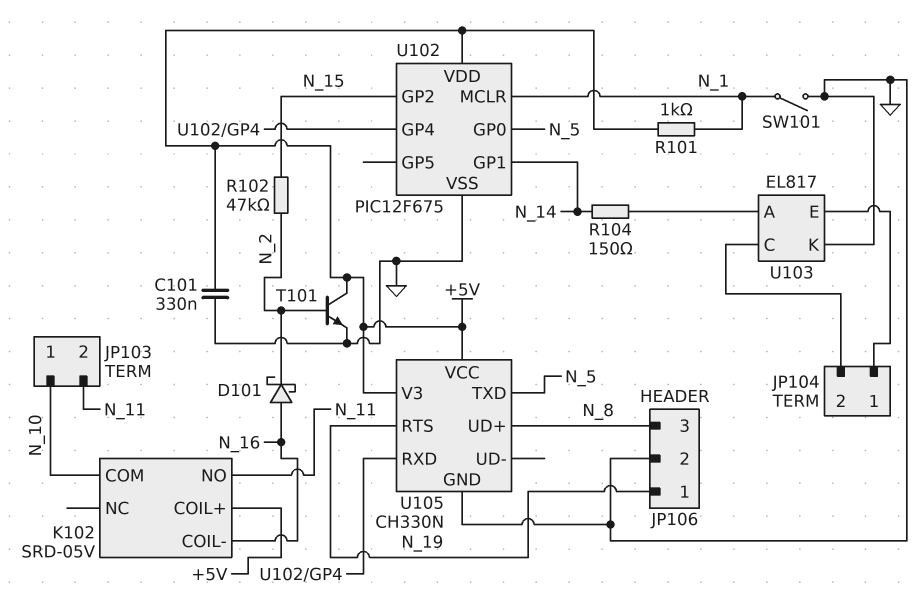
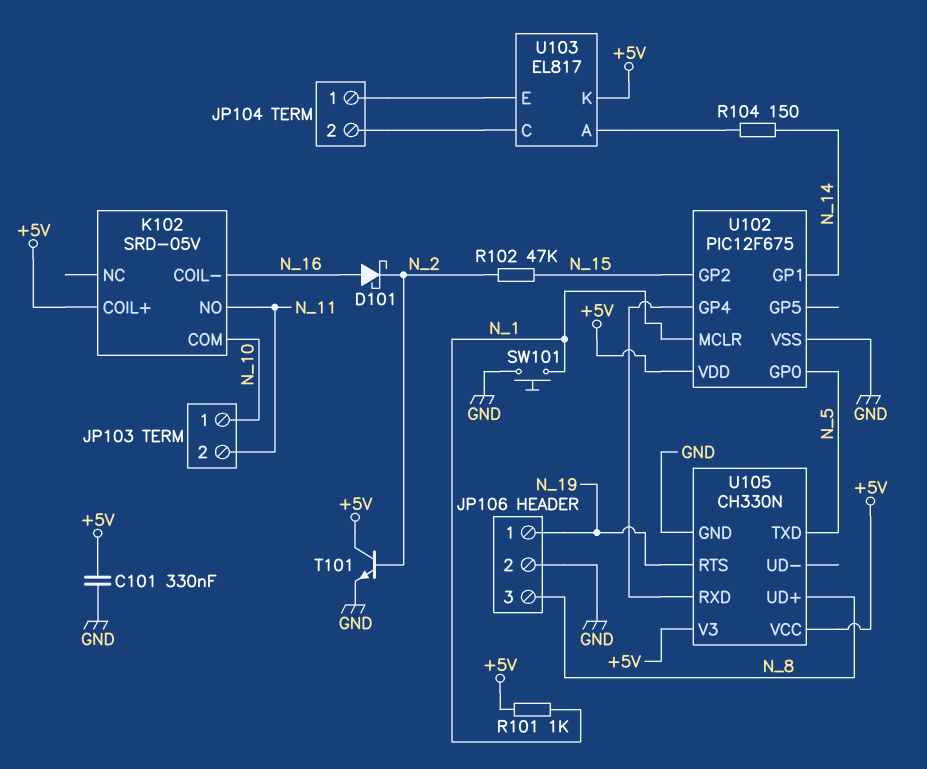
SW101: switch (GND, N_1) -> button (GND, N_1)
U103 pin K: GND -> +5V

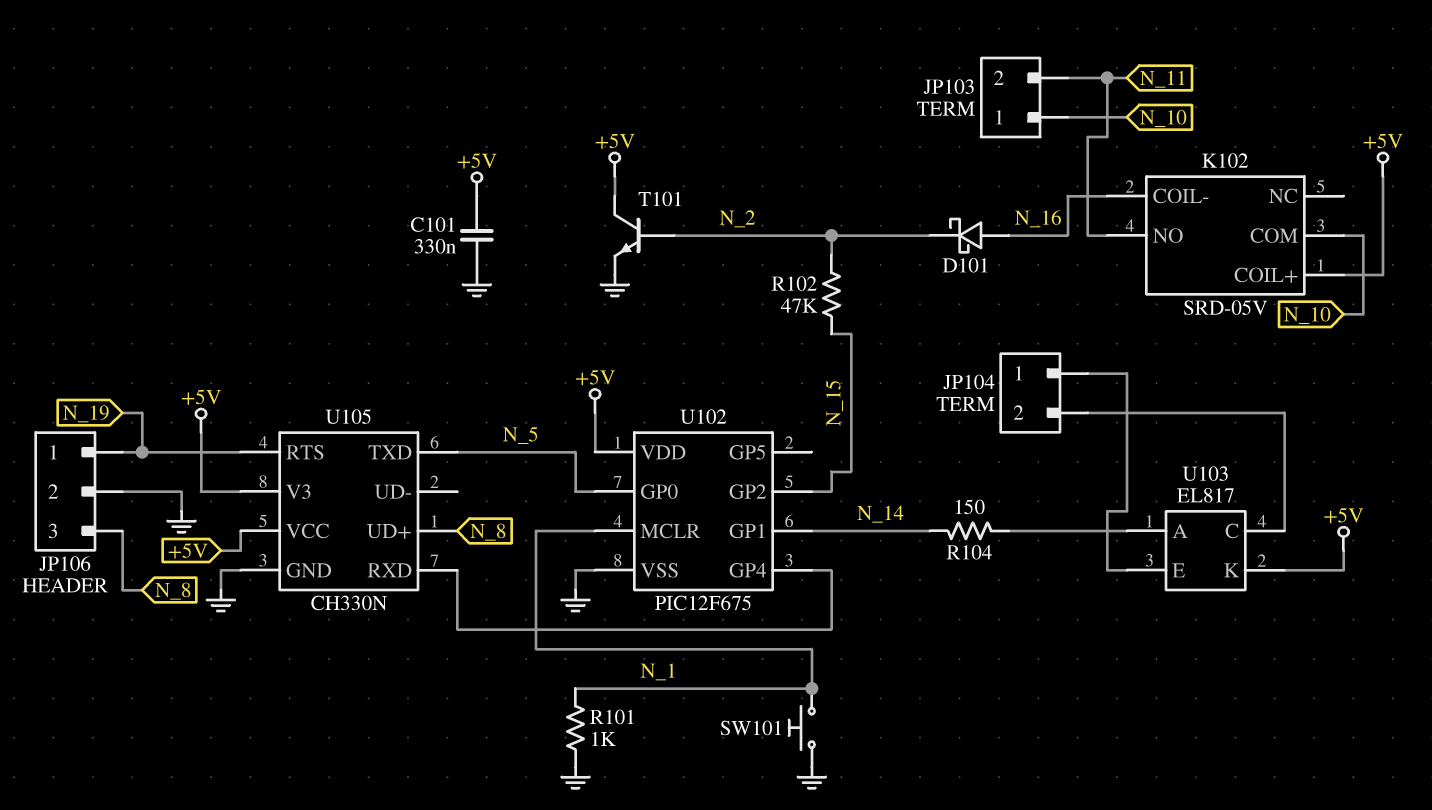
R101: 1k (+5V, N_1) -> 1k (GND, N_1)

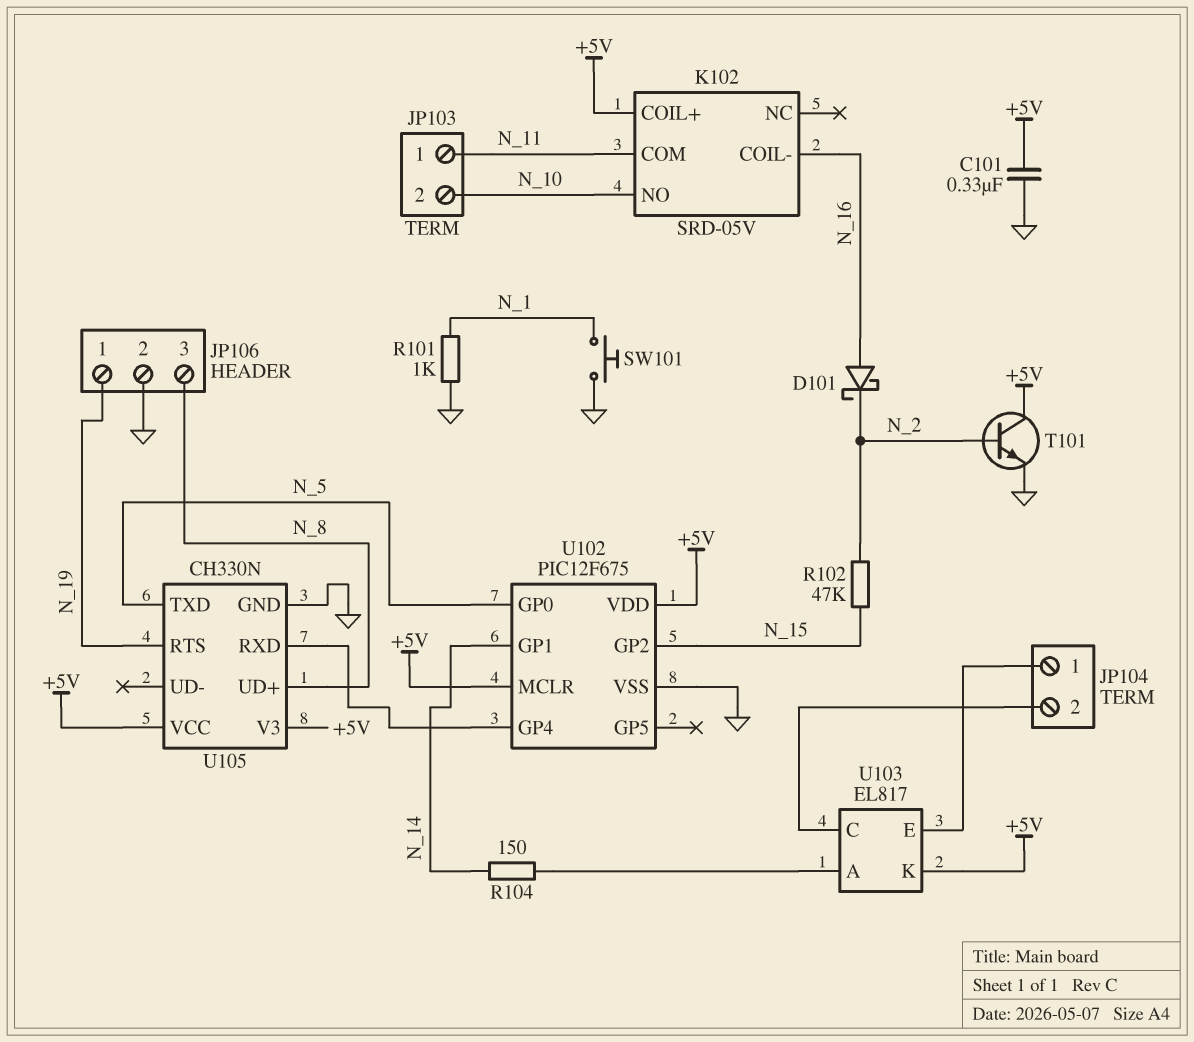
JP103 pin 1: N_10 -> N_11
JP103 pin 2: N_11 -> N_10
K102 pin COM: N_10 -> N_11
K102 pin NO: N_11 -> N_10
U102 pin MCLR: N_1 -> +5V

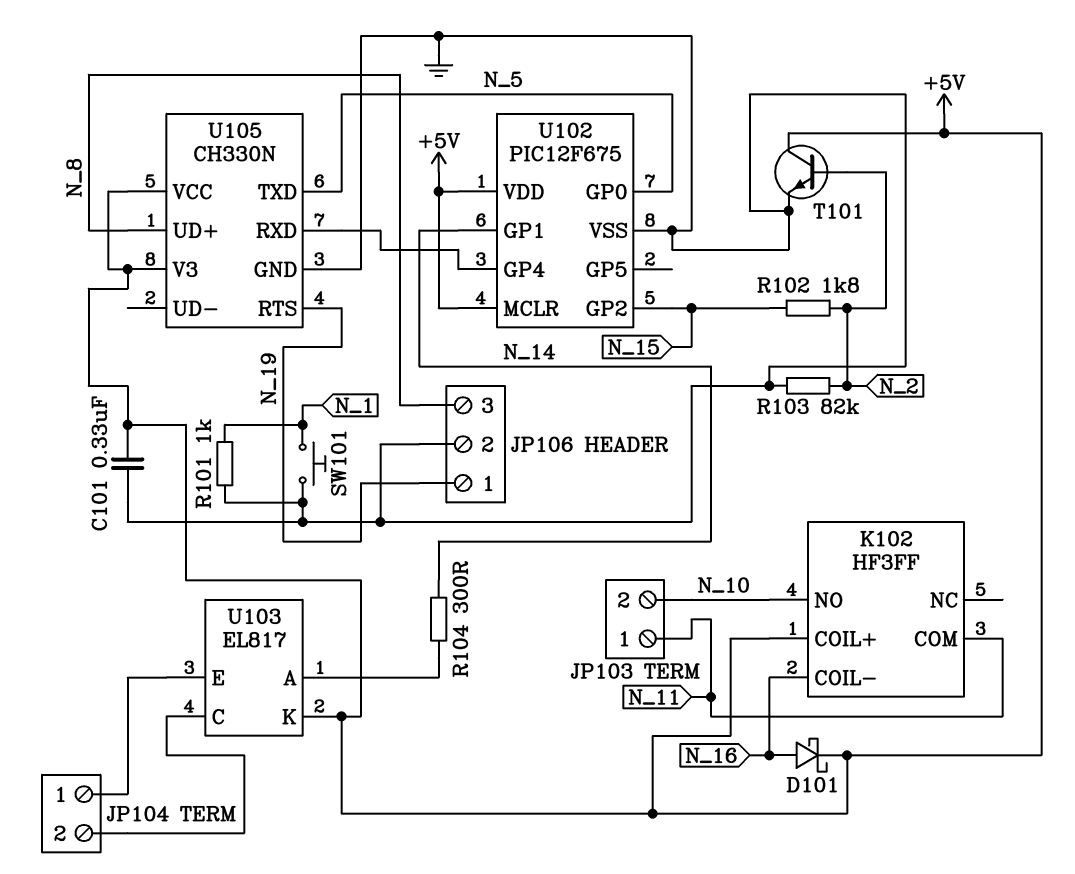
D101: schottky (A N_16, K N_2) -> schottky (A N_16, K +5V)
K102: SRD-05V -> HF3FF
R102: 47k (N_2, N_15) -> 1.8k (N_2, N_15)
R103: none -> 82k (GND, N_2)
R104: 150 (N_14, U103/A) -> 300 (N_14, U103/A)

